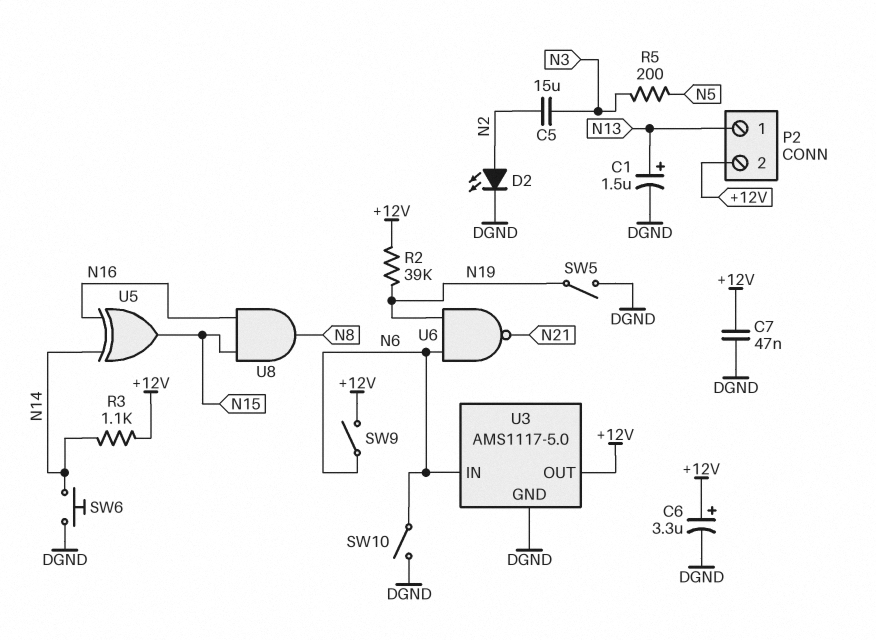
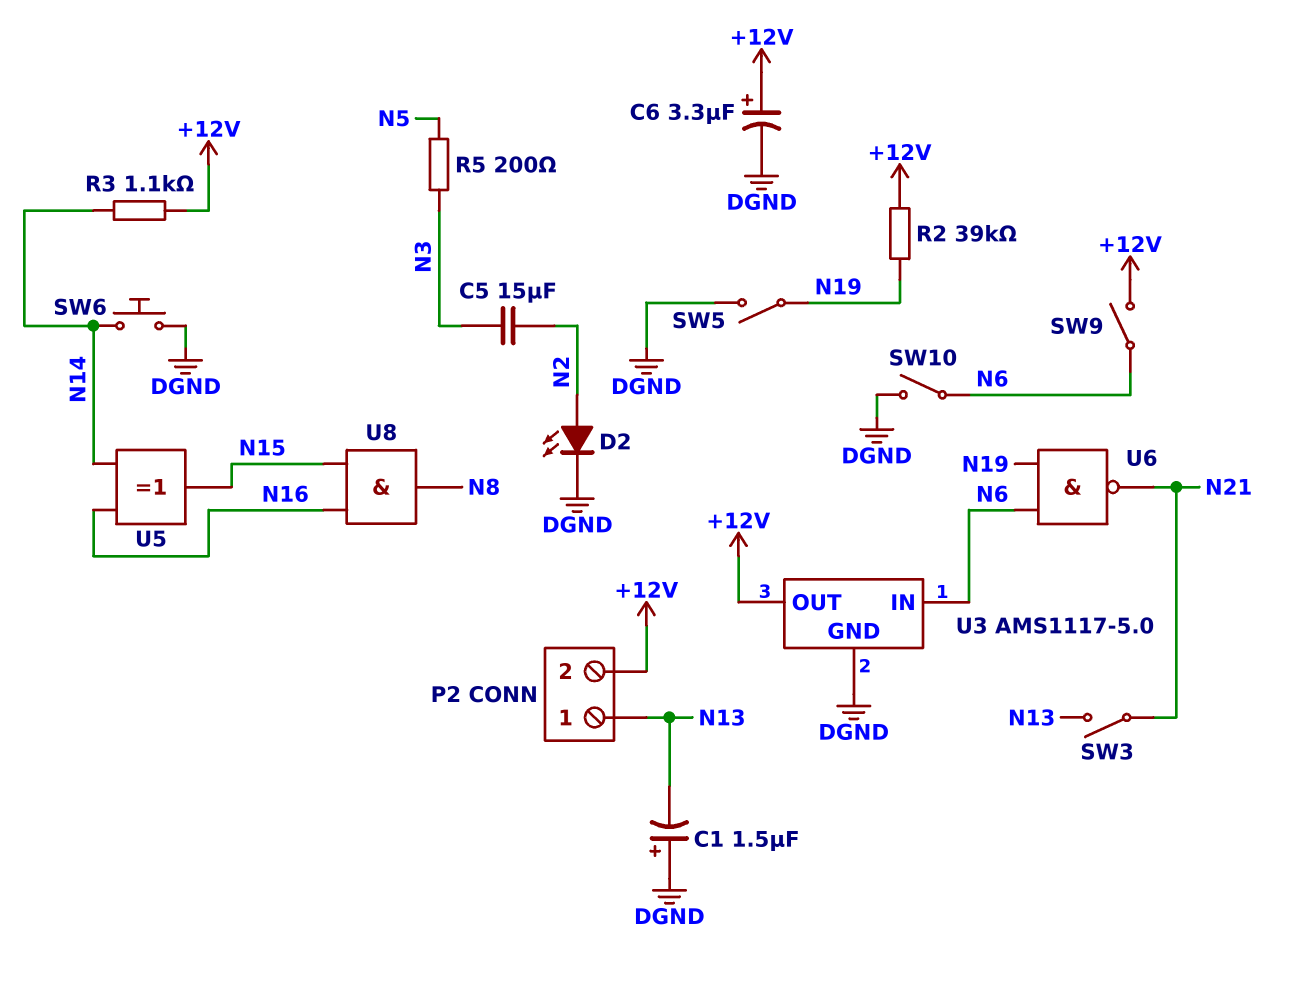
C1: 1.5uF (plus N13, minus DGND) -> 1.5uF (plus DGND, minus N13)
C7: 47nF (+12V, DGND) -> none
SW3: none -> switch (N13, N21)

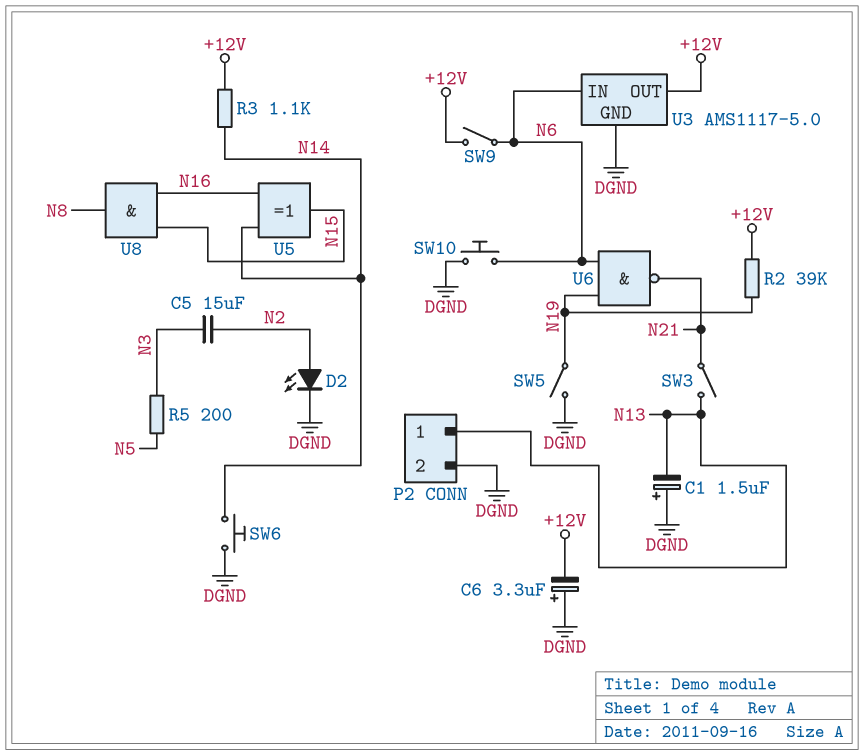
C6: 3.3uF (plus +12V, minus DGND) -> 3.3uF (plus DGND, minus +12V)
P2 pin 2: +12V -> DGND
SW10: switch (DGND, N6) -> button (DGND, N6)

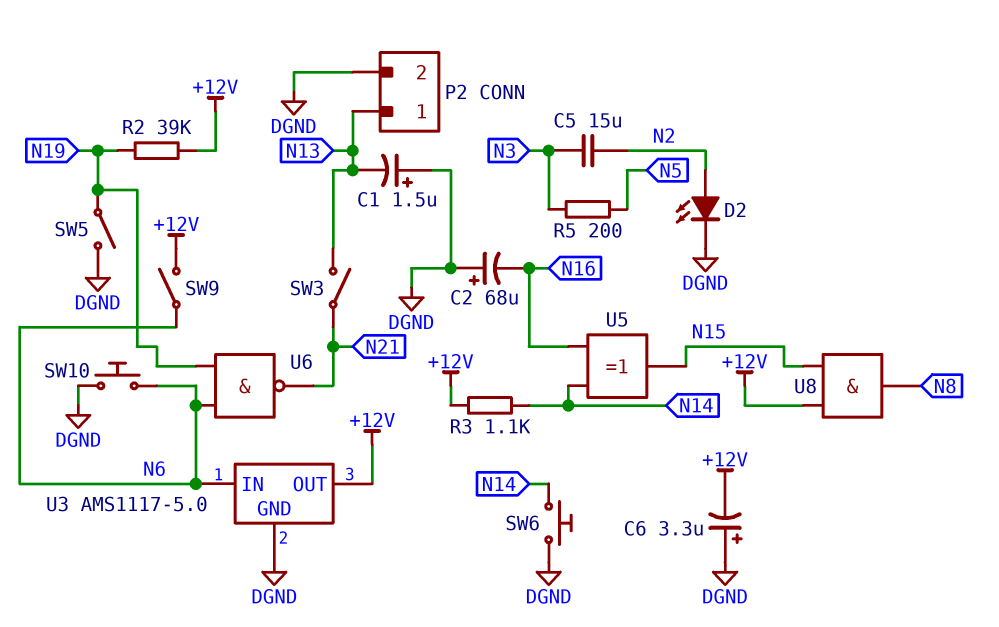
C2: none -> 68uF (plus DGND, minus N16)
U8: AND (in N15, in N16, out N8) -> AND (in +12V, in N15, out N8)

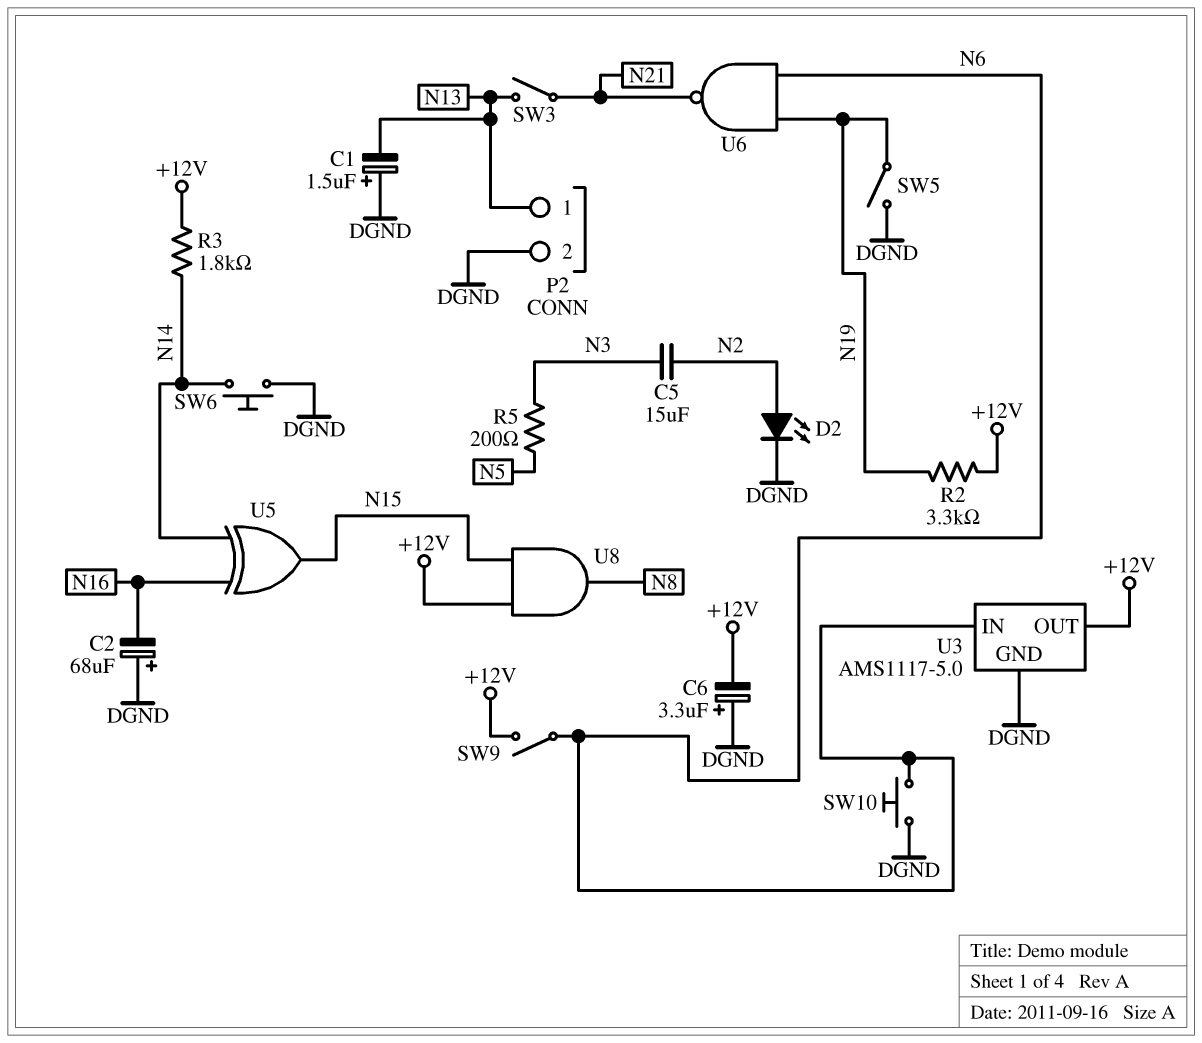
R2: 39k (+12V, N19) -> 3.3k (+12V, N19)
R3: 1.1k (+12V, N14) -> 1.8k (+12V, N14)

